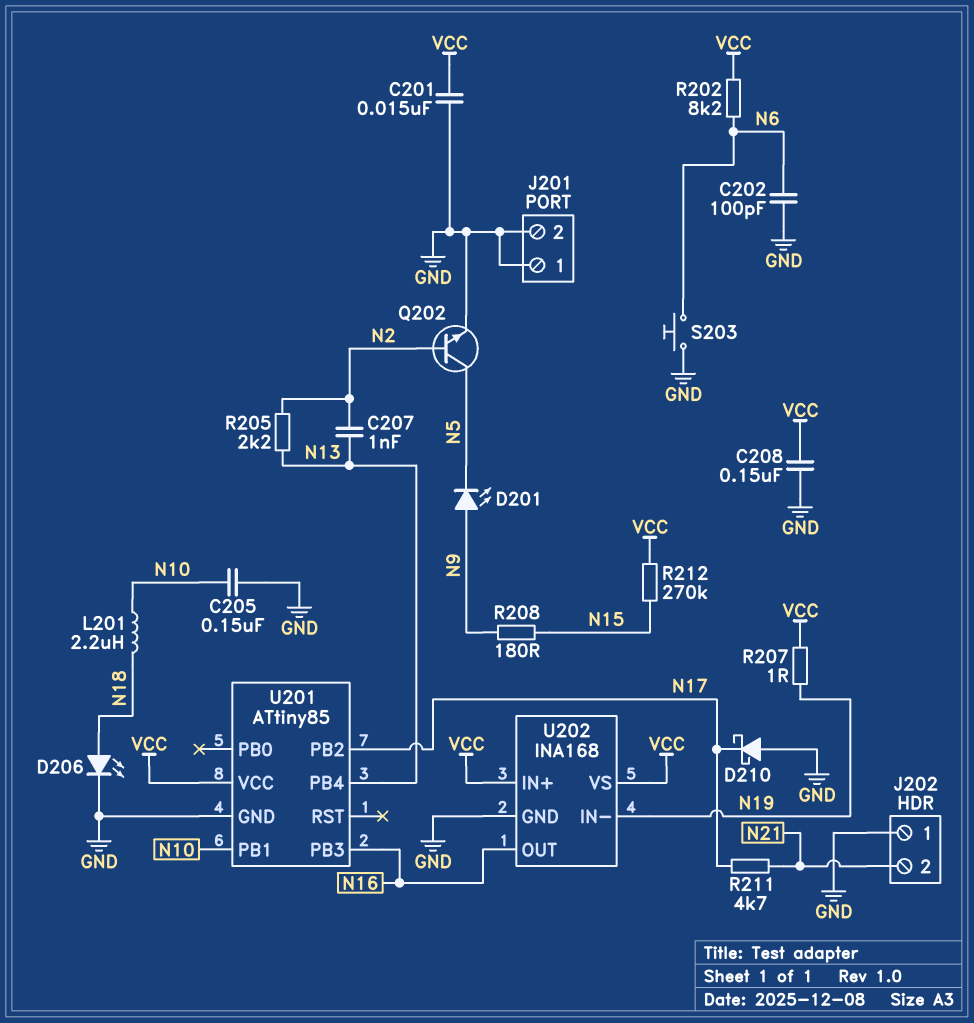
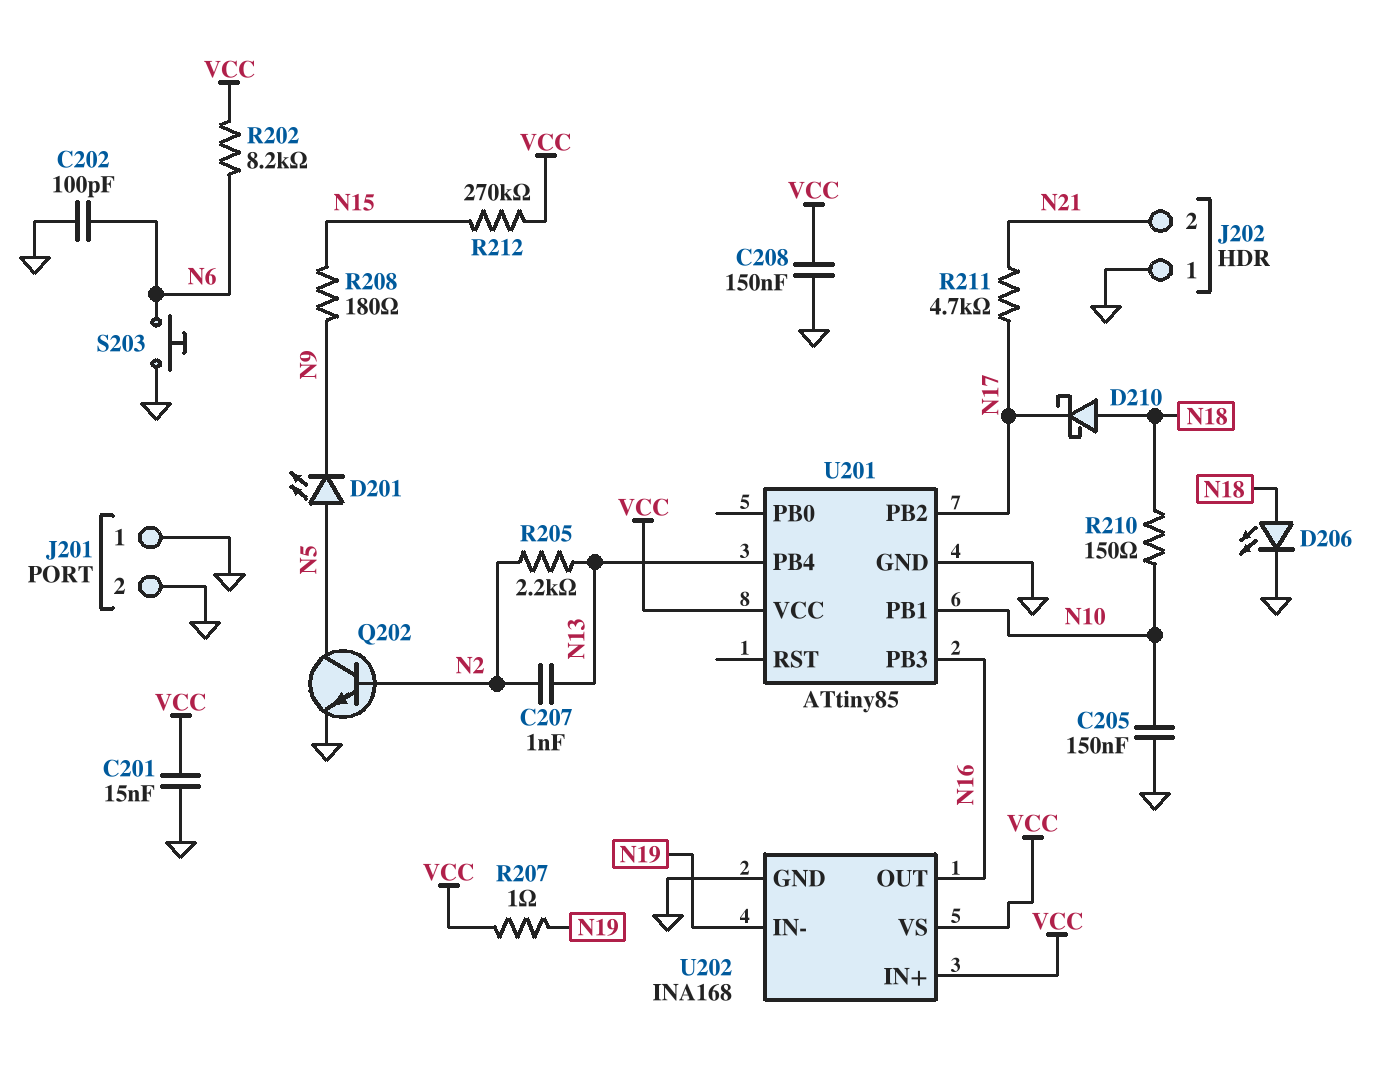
D201: LED (A N9, K N5) -> LED (A N5, K N9)
D210: schottky (A GND, K N17) -> schottky (A N18, K N17)
L201: 2.2uH (N10, N18) -> none
R210: none -> 150 (N10, N18)

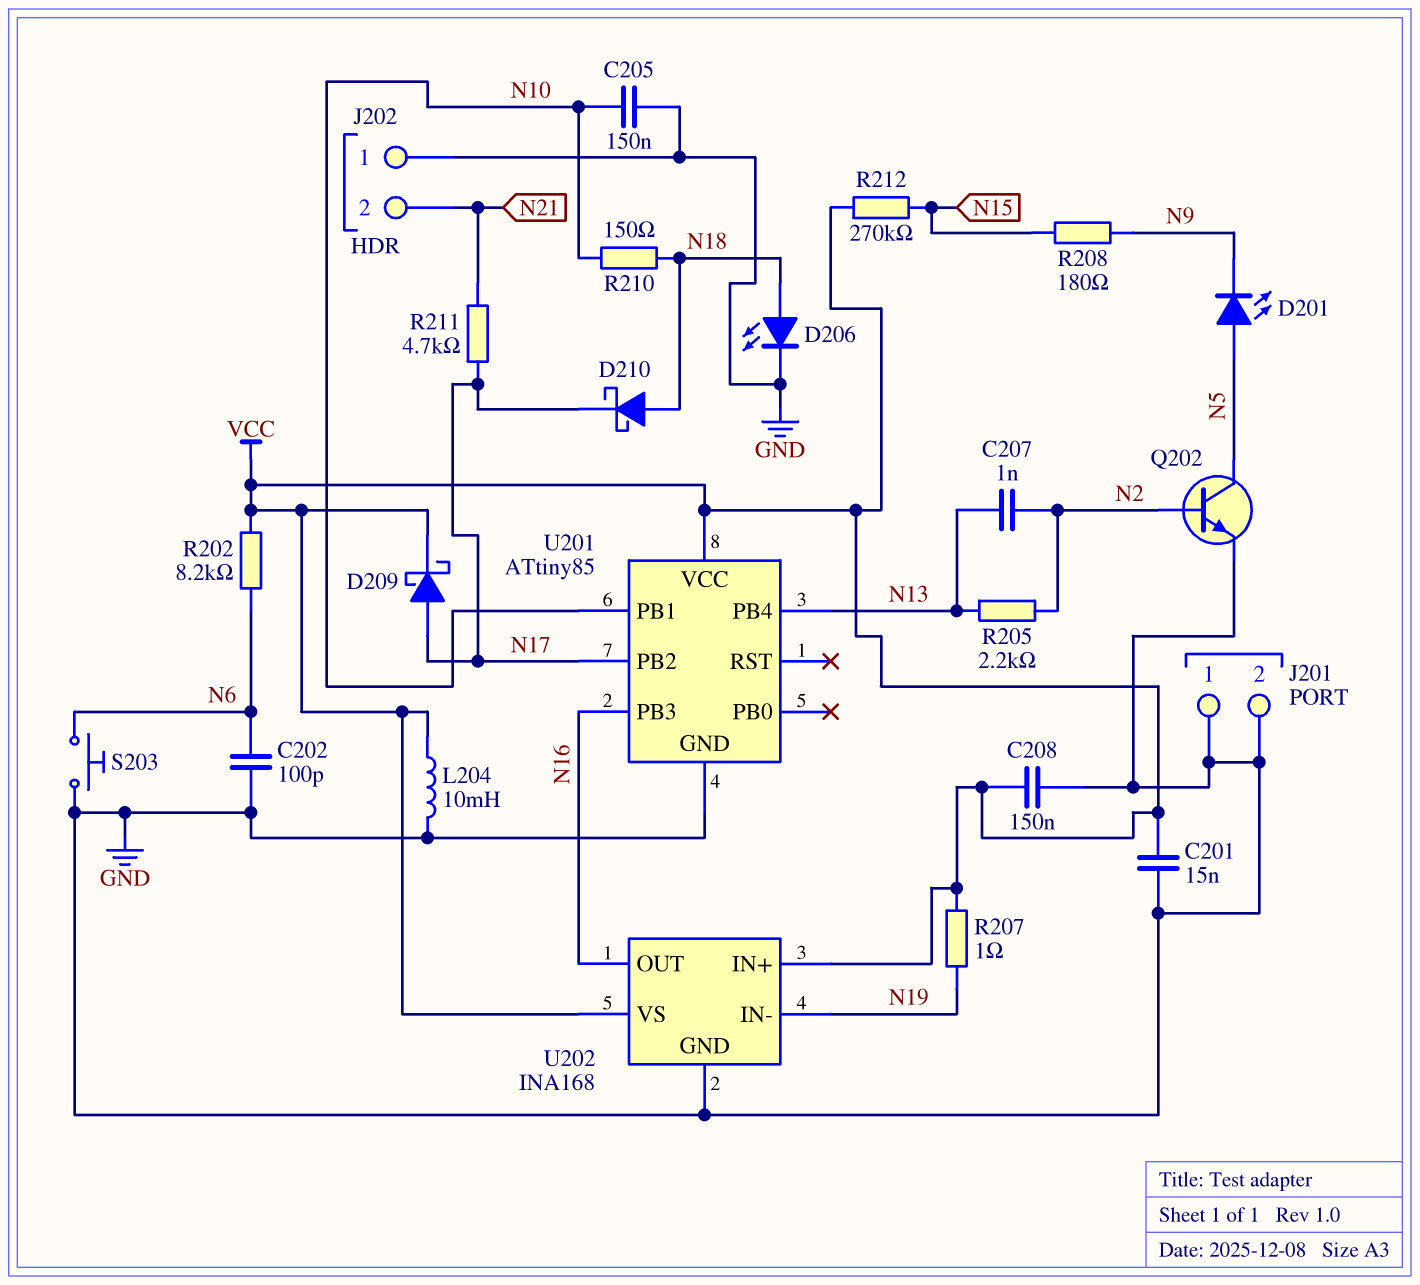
D209: none -> schottky (A N17, K VCC)
L204: none -> 10mH (GND, VCC)

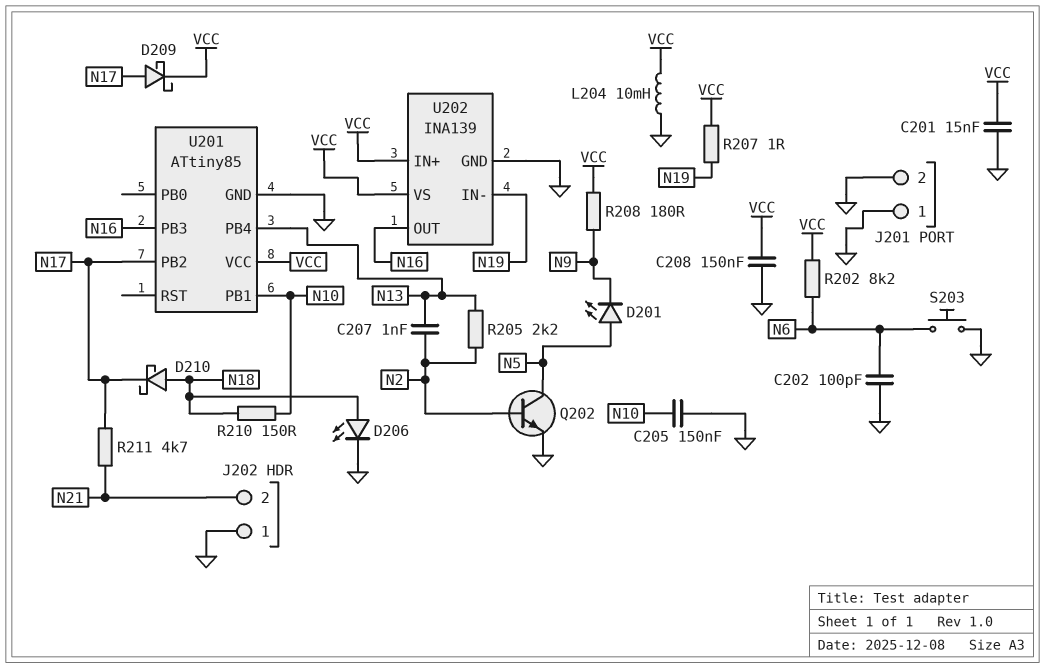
R208: 180 (N9, N15) -> 180 (N9, VCC)
R212: 270k (N15, VCC) -> none
U202: INA168 -> INA139

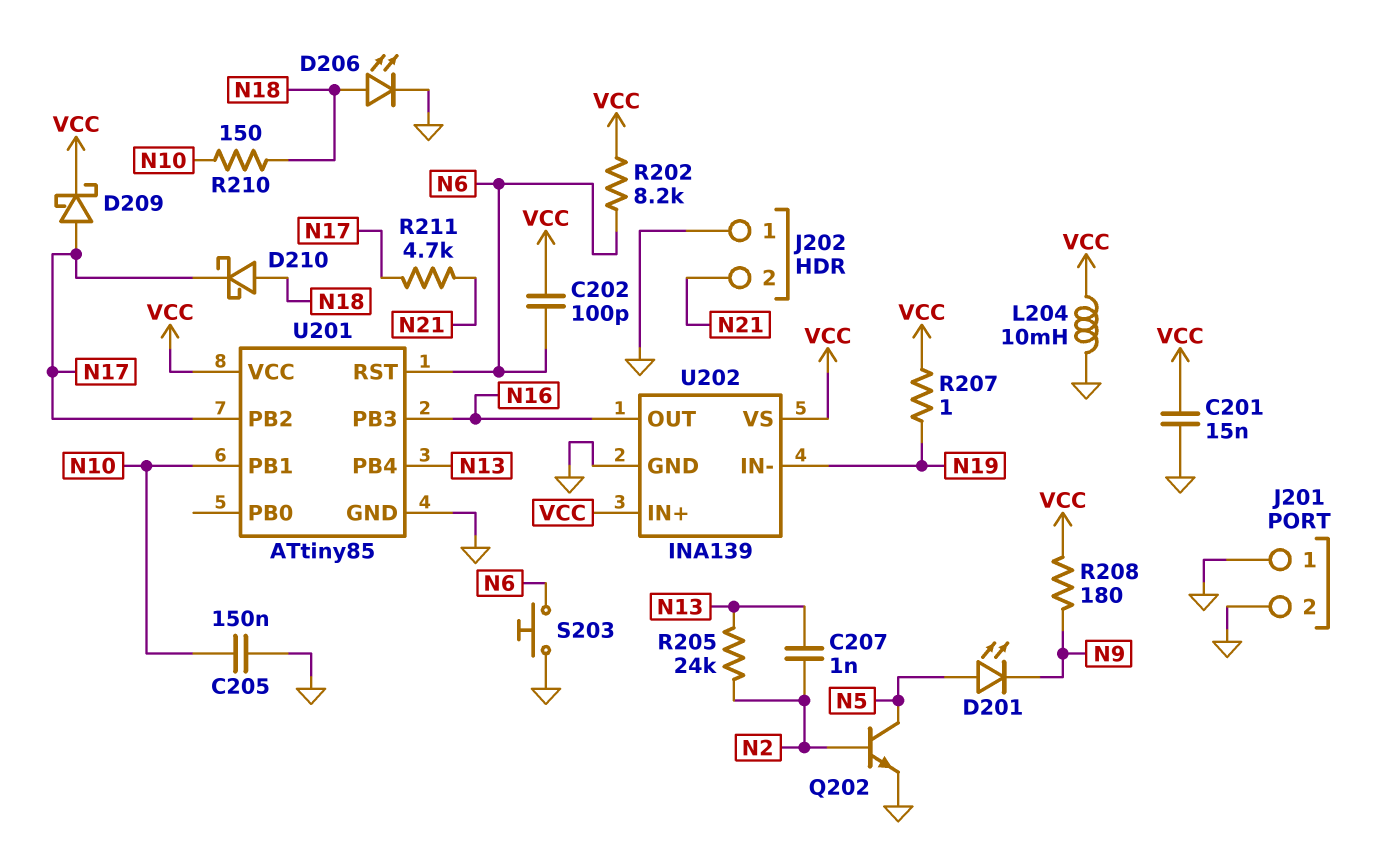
C202: 100pF (GND, N6) -> 100pF (N6, VCC)
C208: 150nF (GND, VCC) -> none
R205: 2.2k (N2, N13) -> 24k (N2, N13)
U201 pin RST: none -> N6

